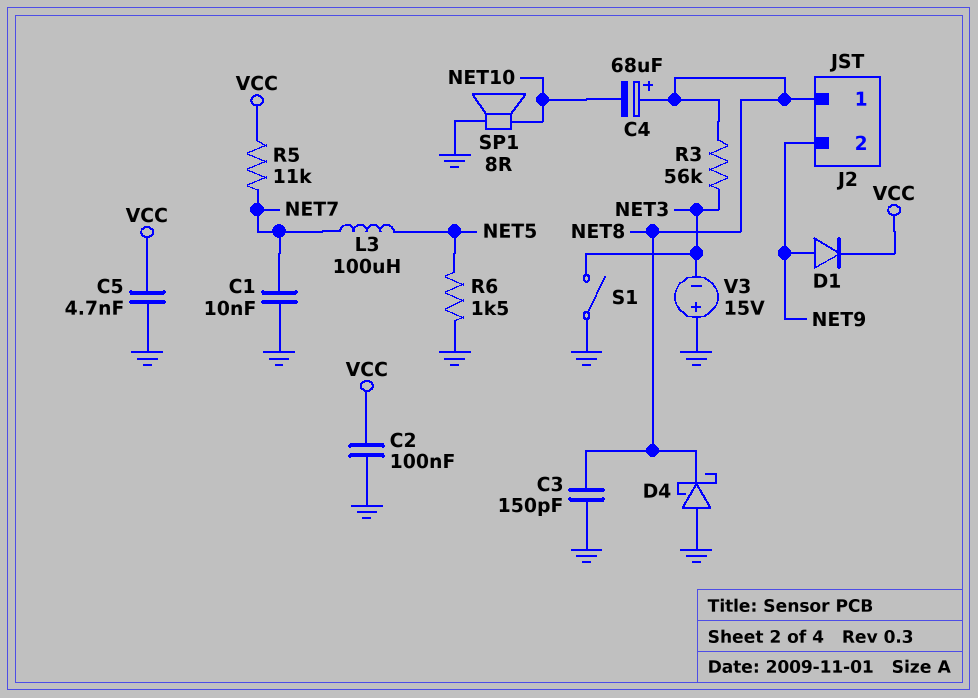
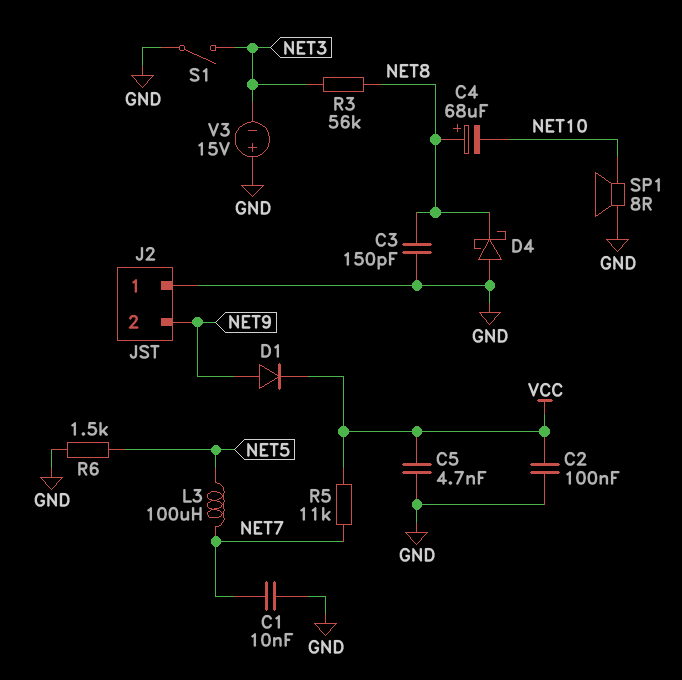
J2 pin 1: NET8 -> GND

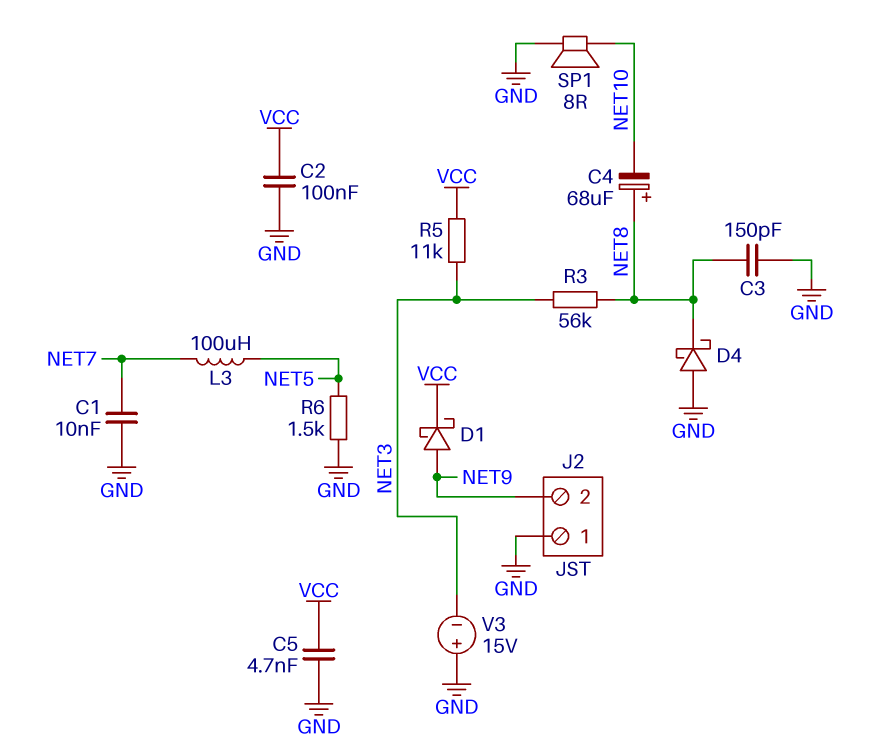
D1: diode (A NET9, K VCC) -> schottky (A NET9, K VCC)
R5: 11k (NET7, VCC) -> 11k (NET3, VCC)
S1: switch (GND, NET3) -> none

